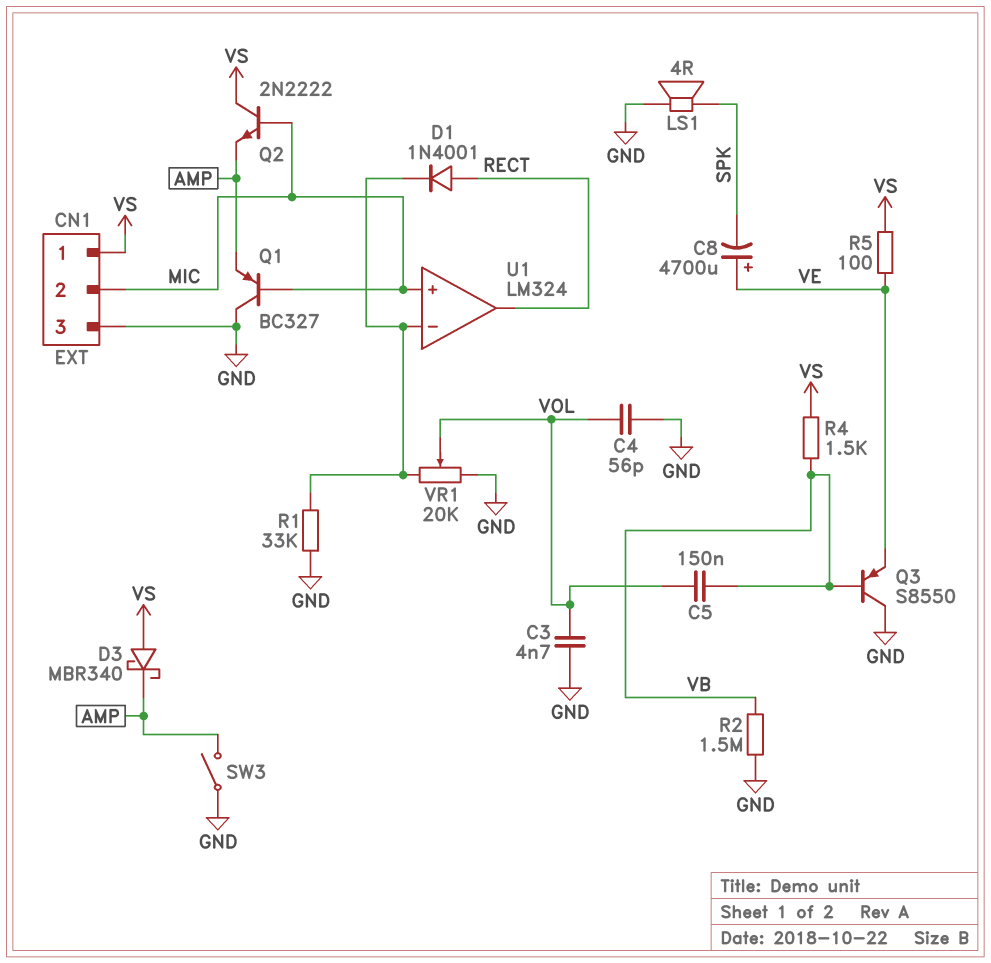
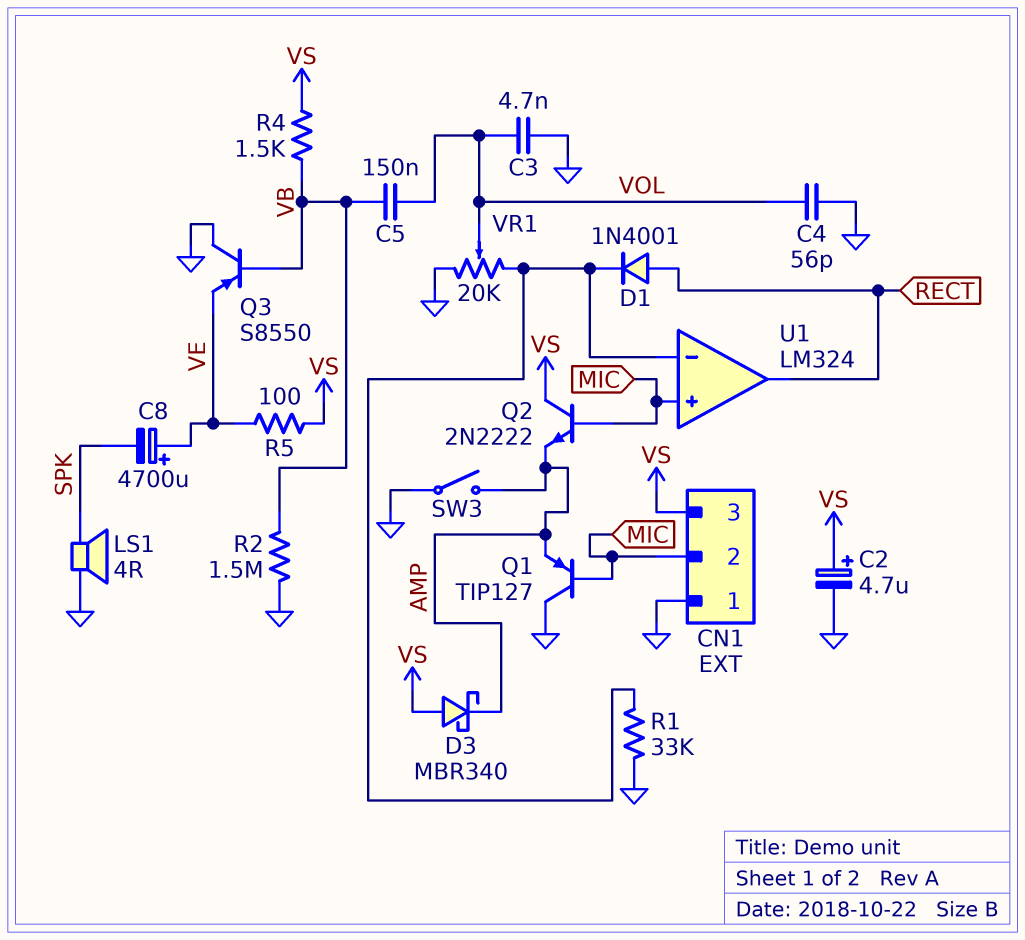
C2: none -> 4.7uF (plus VS, minus GND)
CN1 pin 1: VS -> GND
CN1 pin 3: GND -> VS
Q1: PNP BC327 (B MIC, C GND, E AMP) -> PNP TIP127 (B MIC, C GND, E AMP)

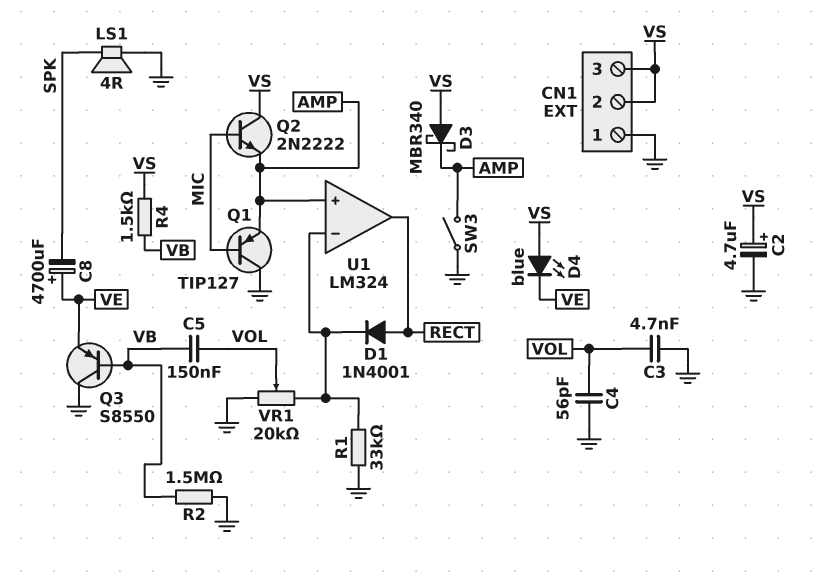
CN1 pin 2: MIC -> VS
D4: none -> LED blue (A VS, K VE)
R5: 100 (VE, VS) -> none
U1 pin in+: MIC -> AMP

